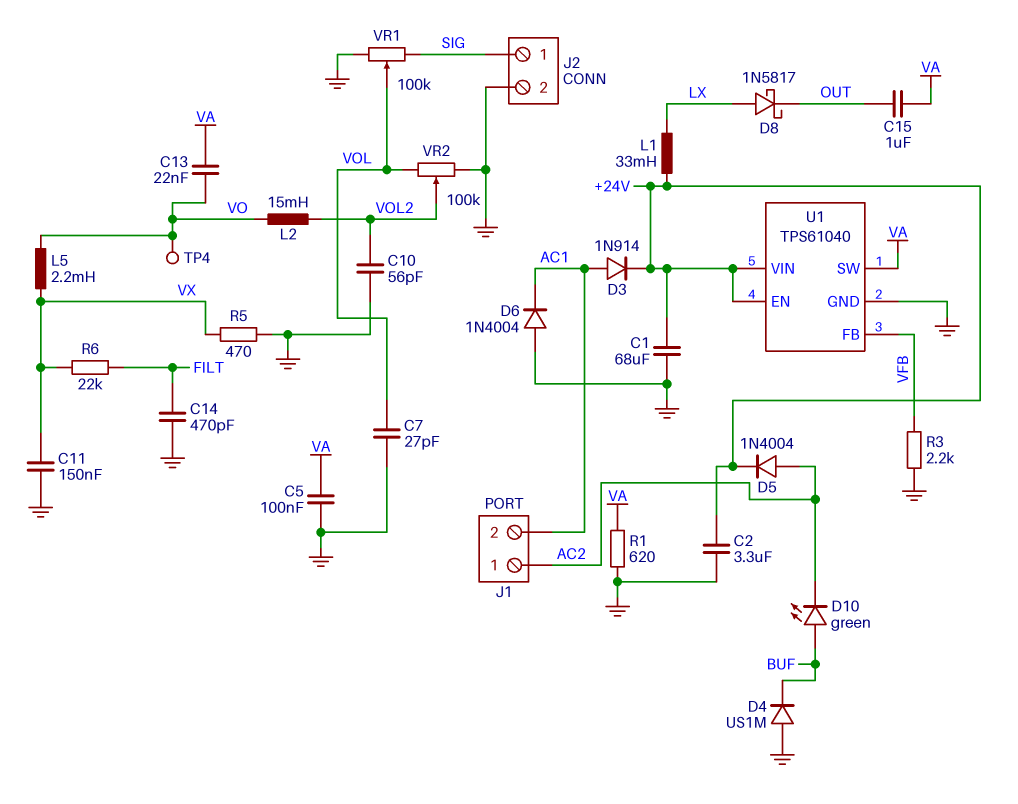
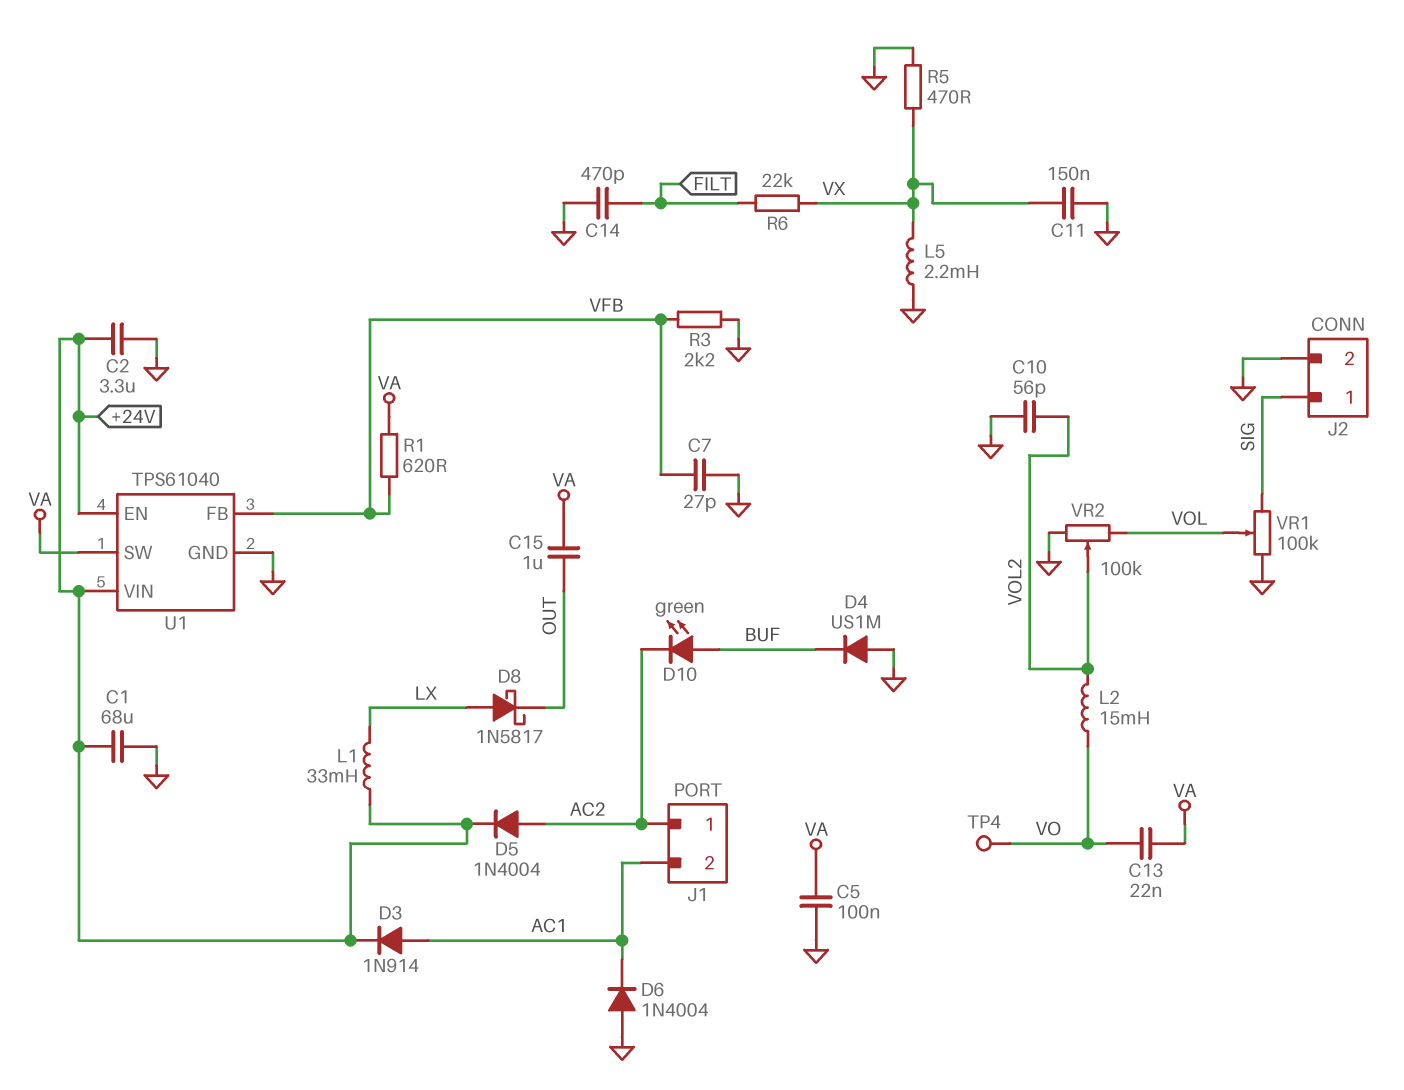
C7: 27pF (GND, VOL) -> 27pF (GND, VFB)
L5: 2.2mH (VO, VX) -> 2.2mH (GND, VX)
R1: 620 (GND, VA) -> 620 (VA, VFB)

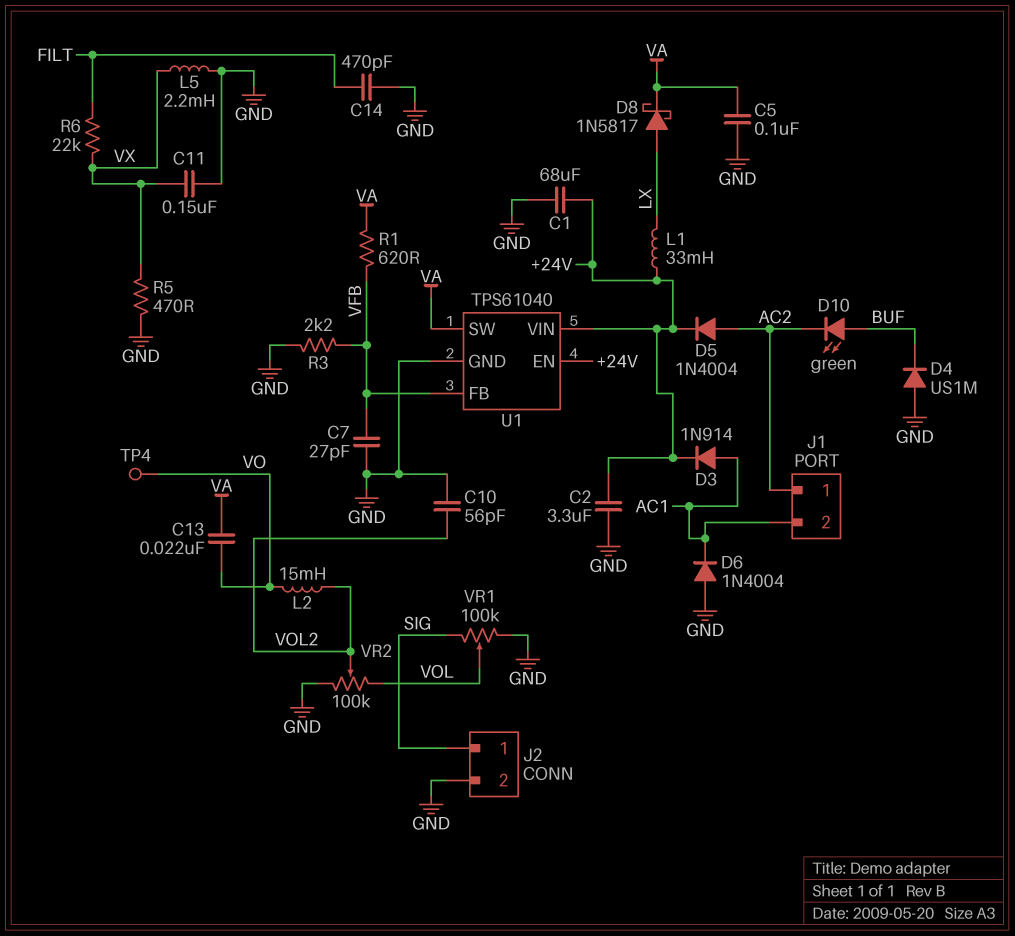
C15: 1uF (OUT, VA) -> none
D8: schottky 1N5817 (A LX, K OUT) -> schottky 1N5817 (A LX, K VA)

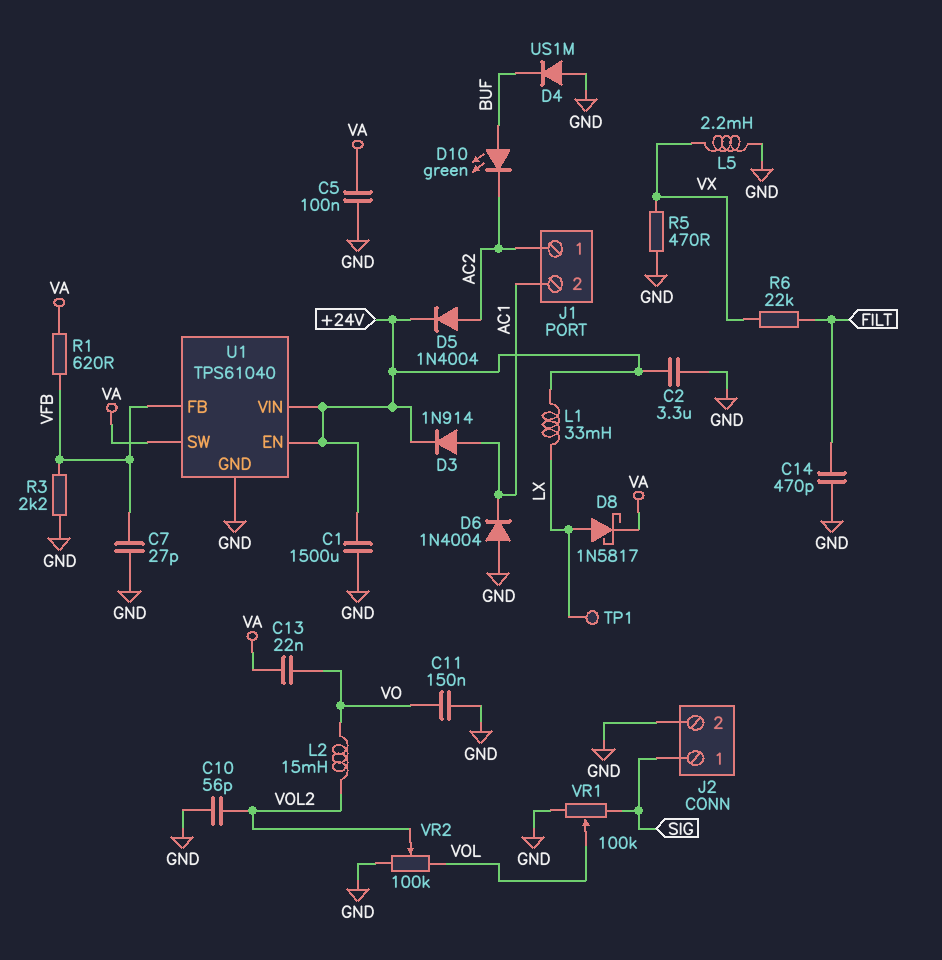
C1: 68uF (+24V, GND) -> 1500uF (+24V, GND)
C11: 150nF (GND, VX) -> 150nF (GND, VO)
TP1: none -> test point (LX)
TP4: test point (VO) -> none

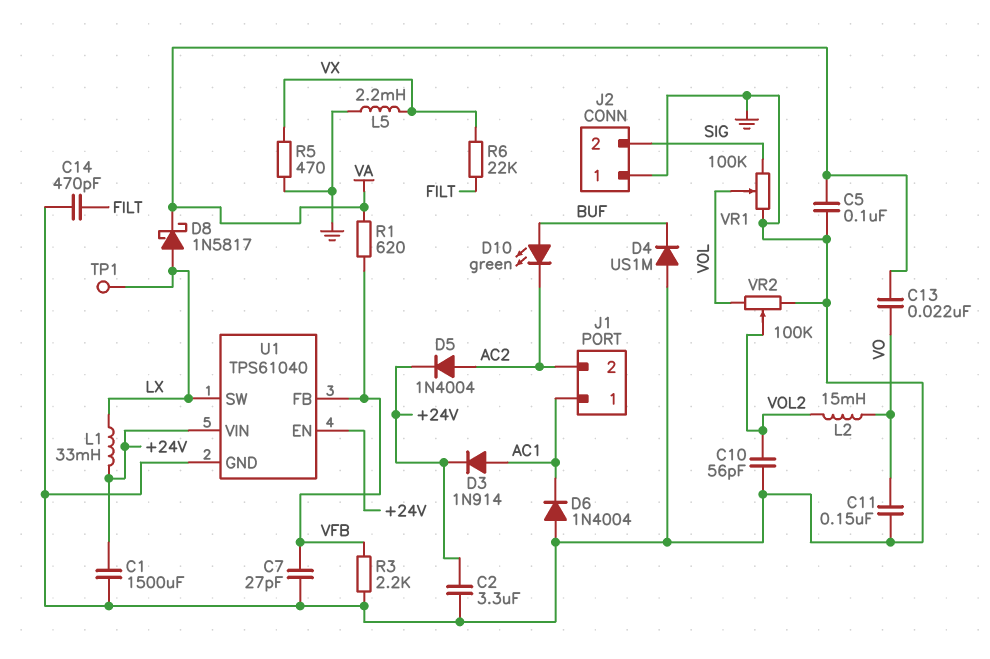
J1 pin 1: AC2 -> AC1
J1 pin 2: AC1 -> AC2
J2 pin 1: SIG -> GND
J2 pin 2: GND -> SIG
U1 pin SW: VA -> LX

